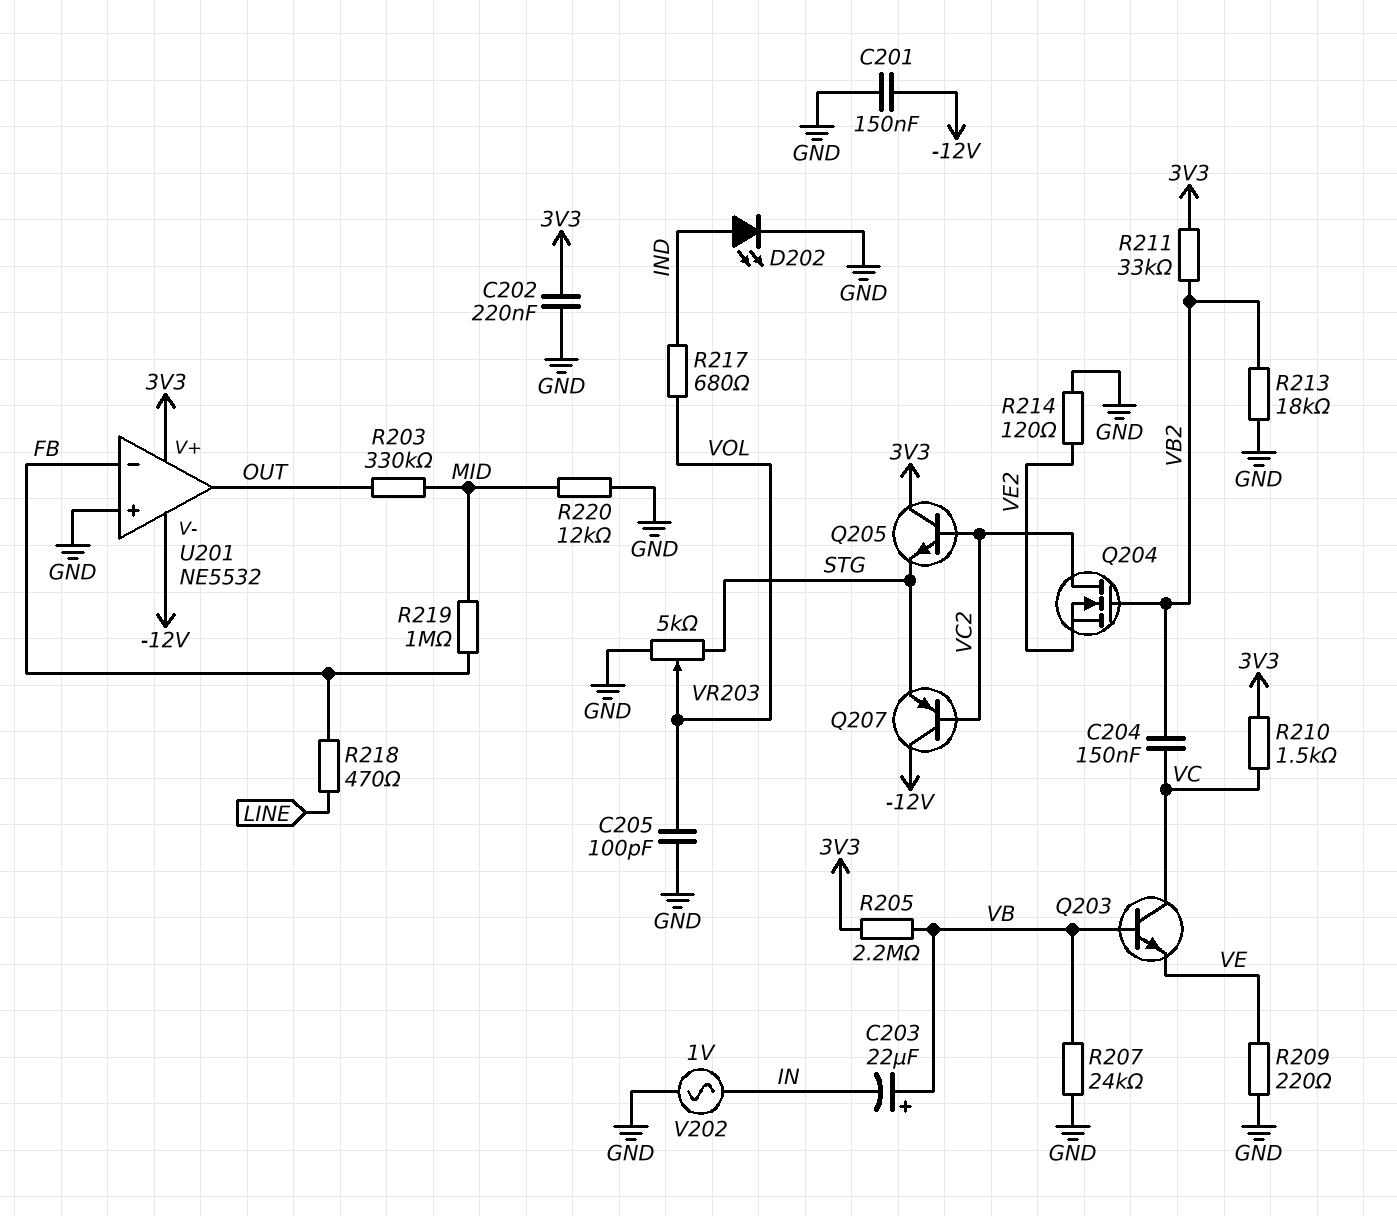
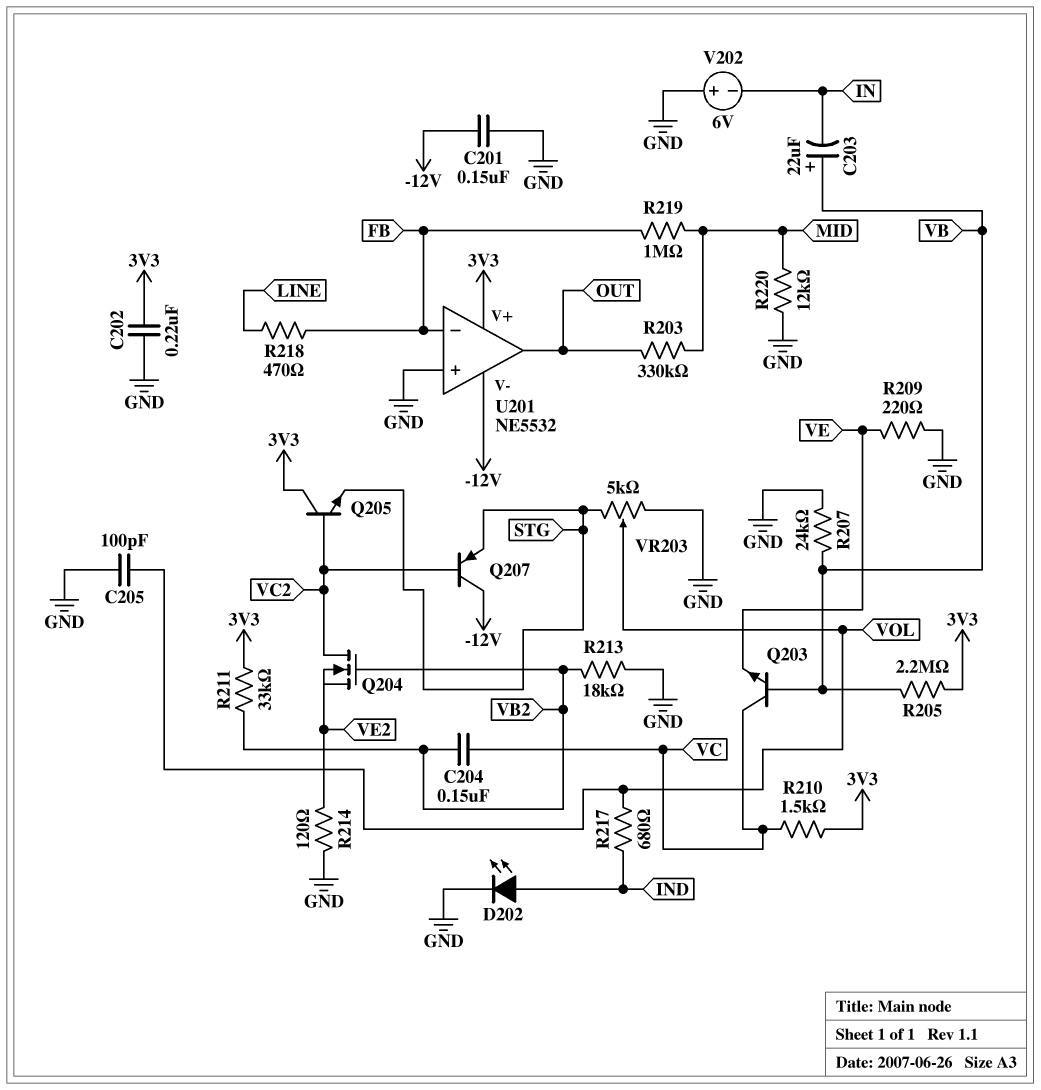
V202: AC 1V (GND, IN) -> 6V (plus GND, minus IN)

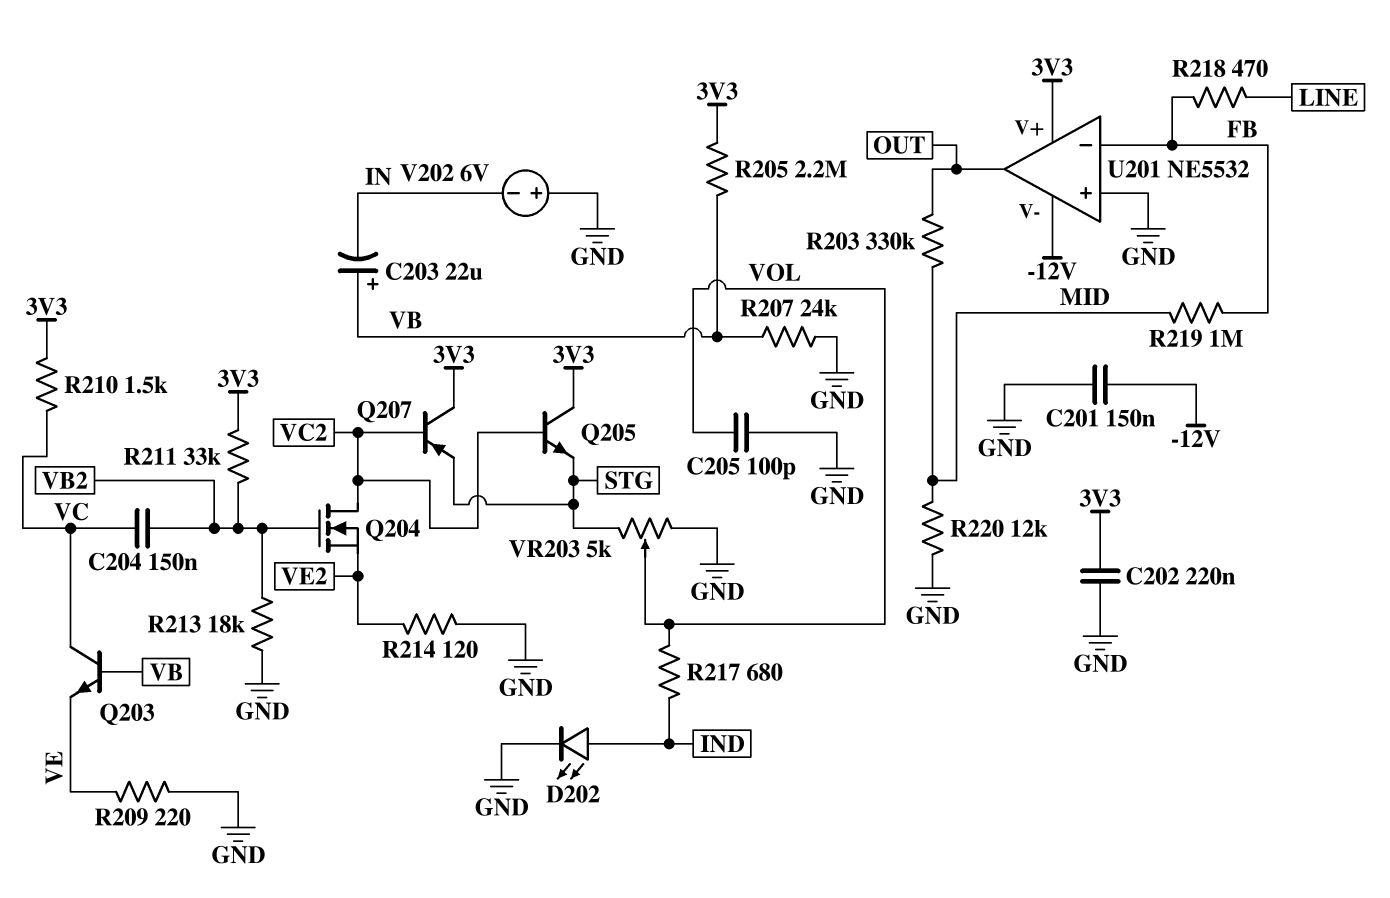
Q207: PNP (B VC2, C -12V, E STG) -> PNP (B VC2, C 3V3, E STG)

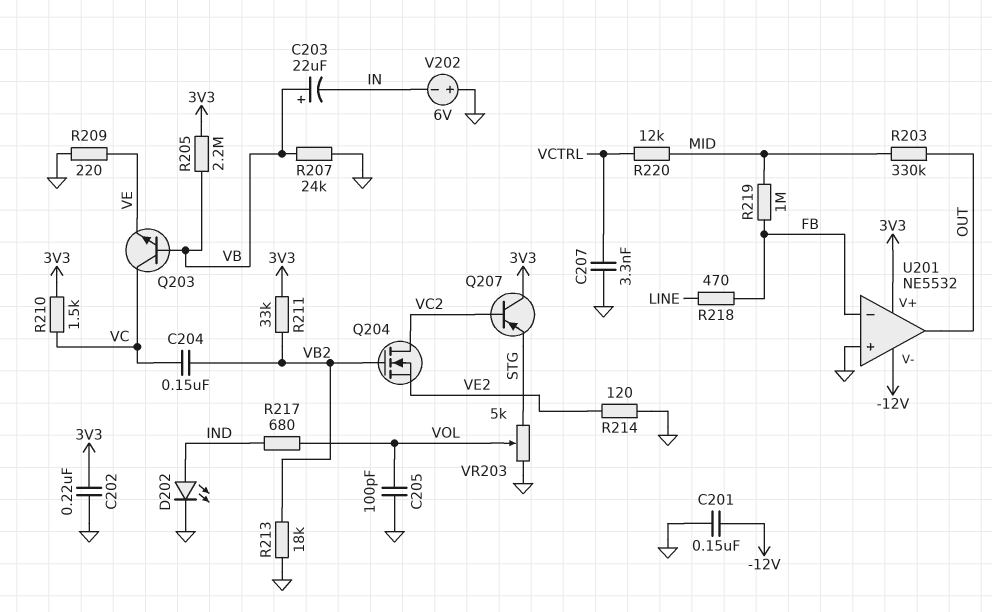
C207: none -> 3.3nF (GND, VCTRL)
Q205: NPN (B VC2, C 3V3, E STG) -> none
R220: 12k (GND, MID) -> 12k (MID, VCTRL)

